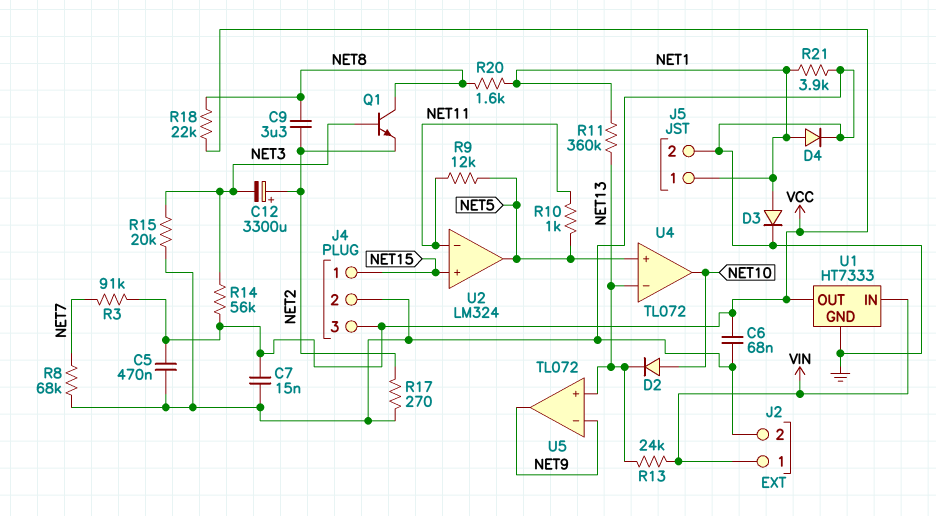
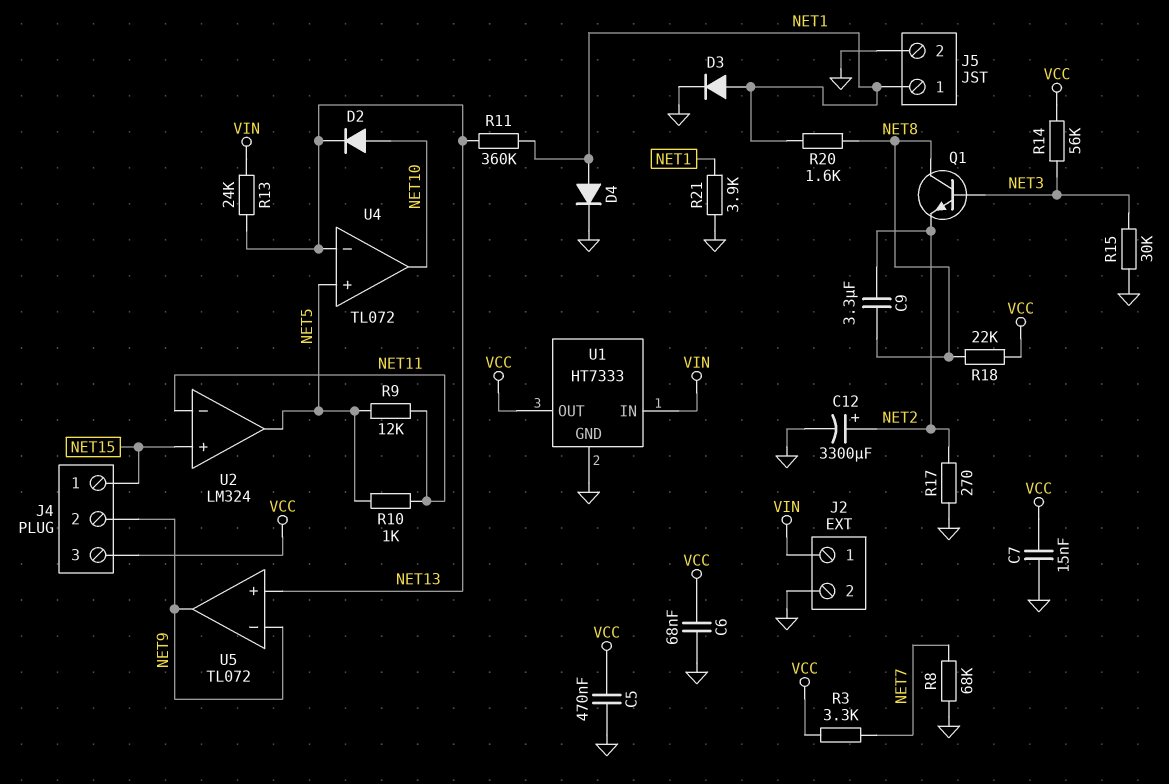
C12: 3300uF (plus NET2, minus NET3) -> 3300uF (plus NET2, minus GND)
J4 pin 2: GND -> NET9
R3: 91k (NET7, VCC) -> 3.3k (NET7, VCC)
R15: 20k (GND, NET3) -> 30k (GND, NET3)

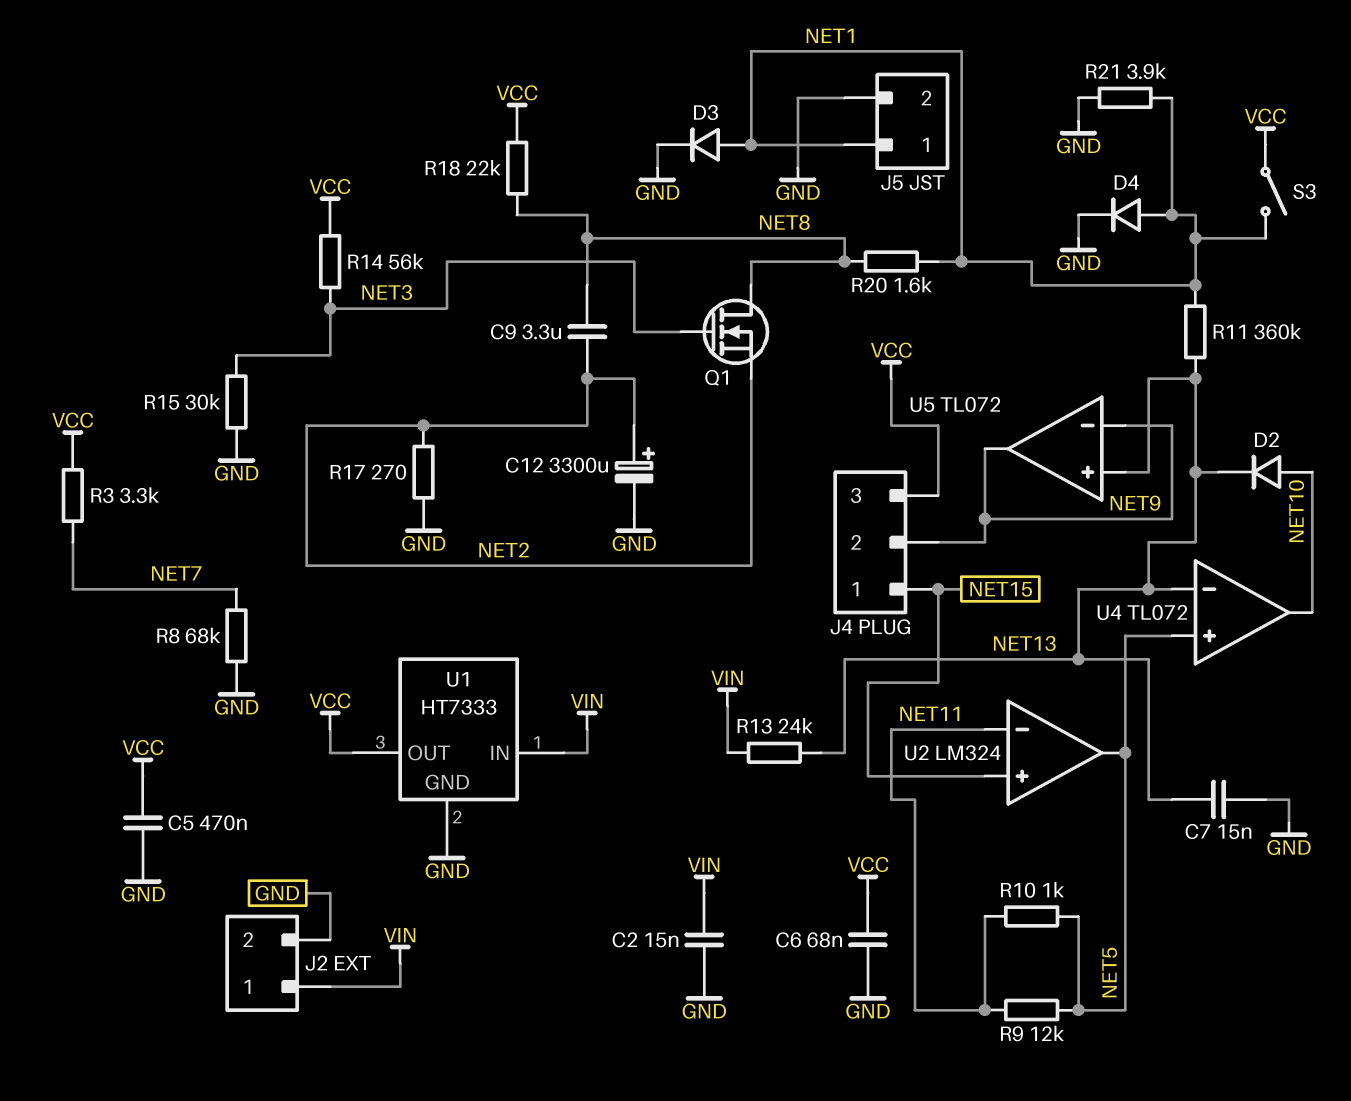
C2: none -> 15nF (GND, VIN)
C7: 15nF (GND, VCC) -> 15nF (GND, NET13)
Q1: NPN (B NET3, C NET8, E NET2) -> NMOS (G NET3, D NET8, S NET2)
S3: none -> switch (NET1, VCC)

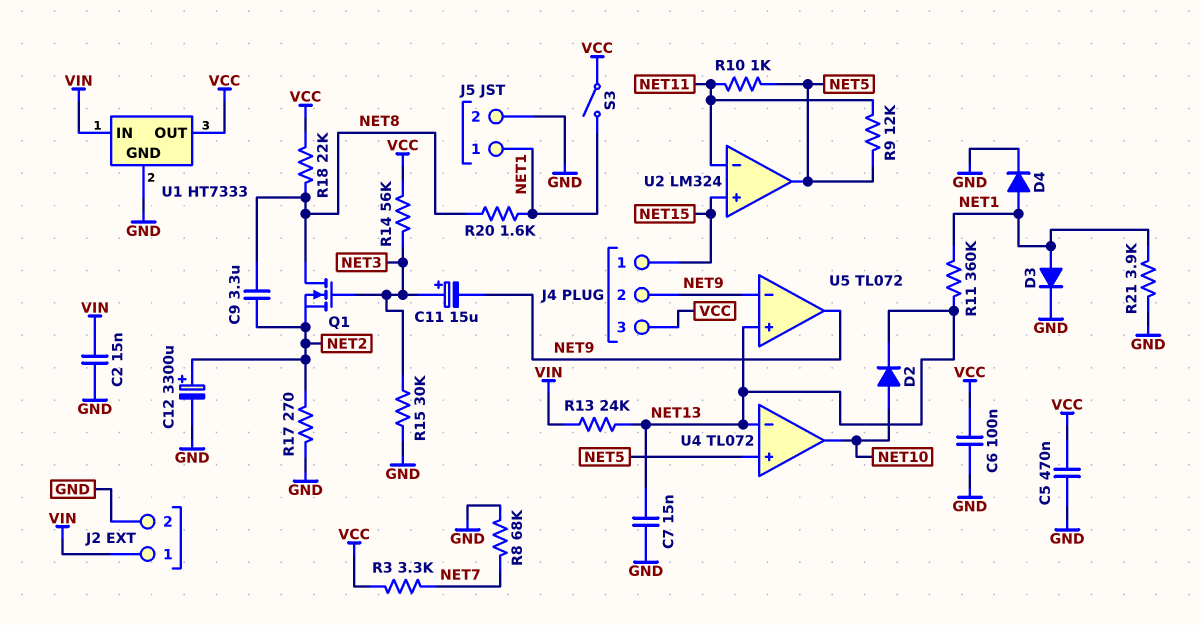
C6: 68nF (GND, VCC) -> 100nF (GND, VCC)
C11: none -> 15uF (plus NET3, minus NET9)

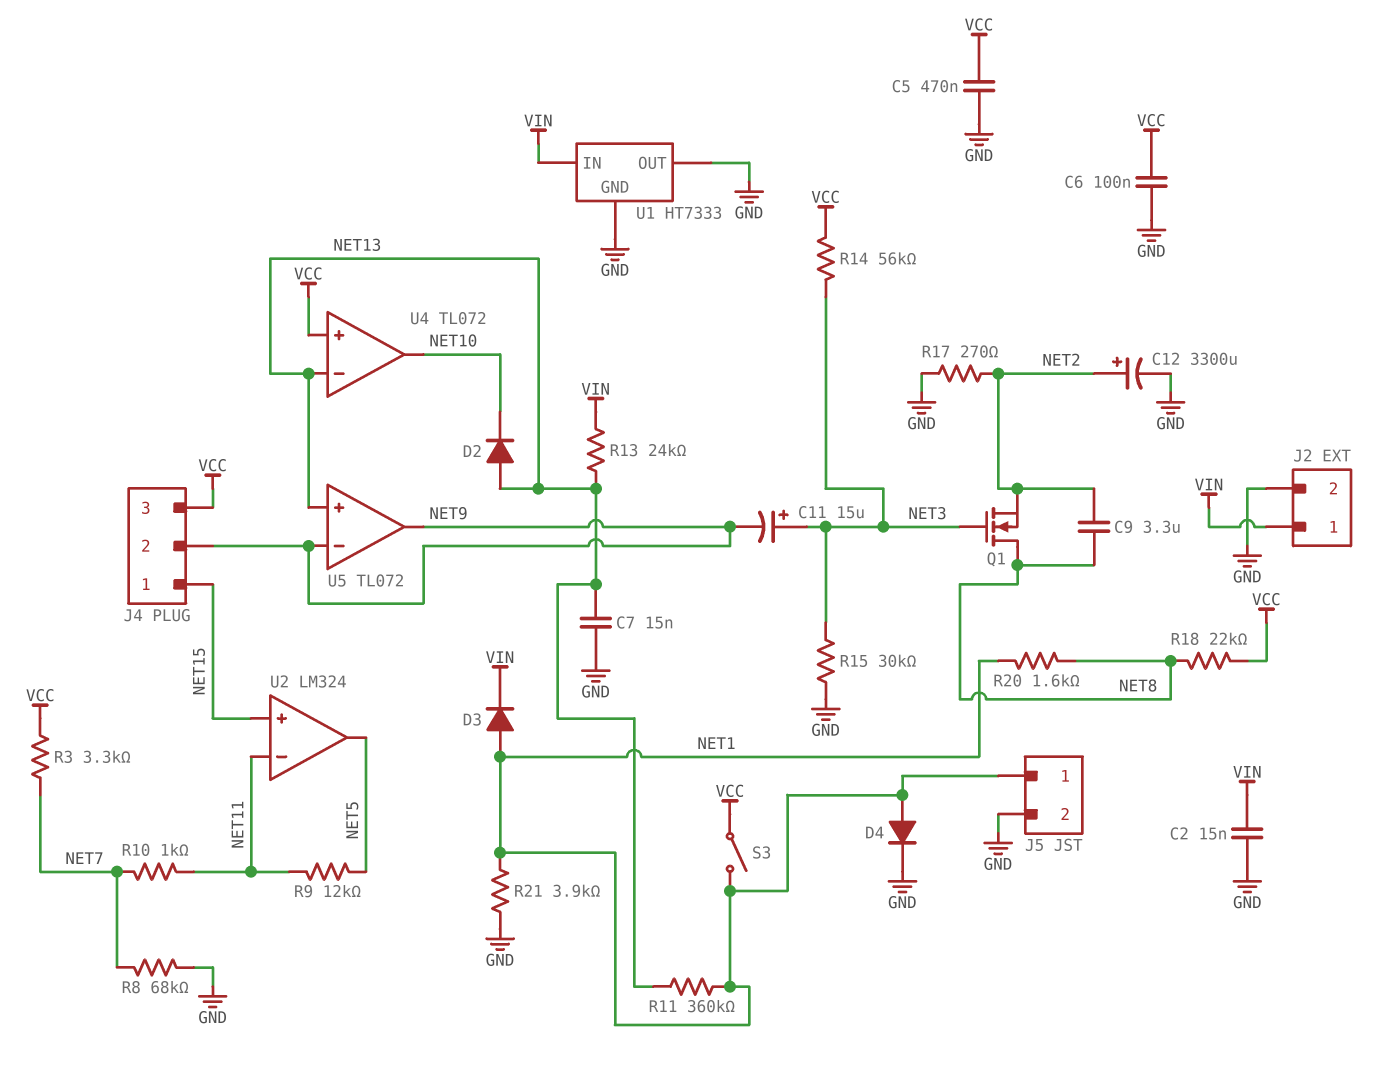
D2: diode (A NET10, K NET13) -> diode (A NET13, K NET10)
D3: diode (A NET1, K GND) -> diode (A NET1, K VIN)
R10: 1k (NET5, NET11) -> 1k (NET7, NET11)
U1 pin OUT: VCC -> GND
U4 pin in+: NET5 -> VCC

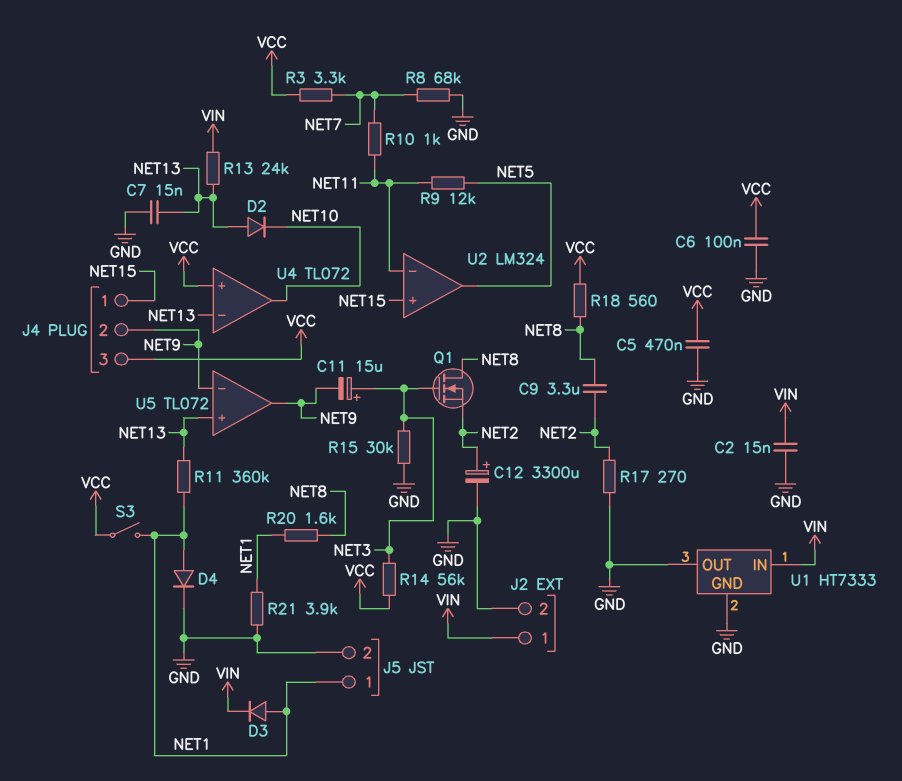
R18: 22k (NET8, VCC) -> 560 (NET8, VCC)

